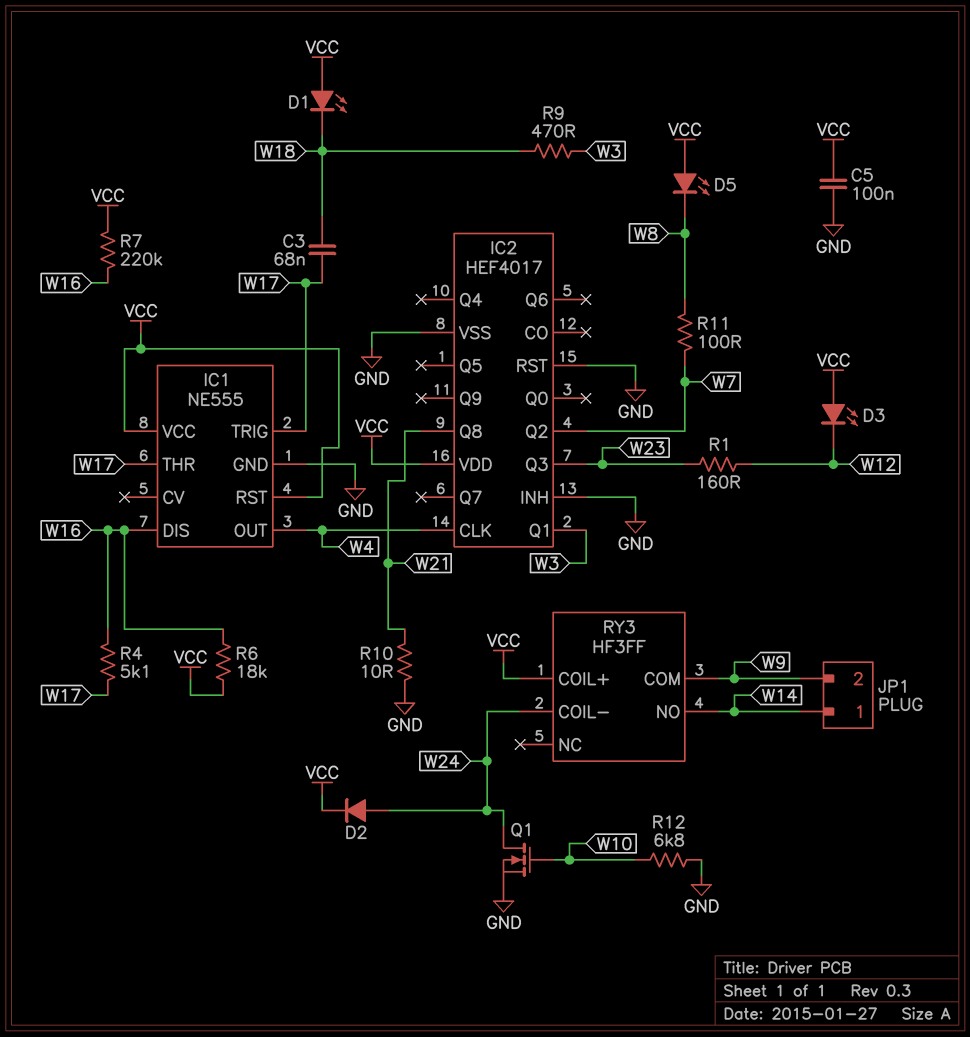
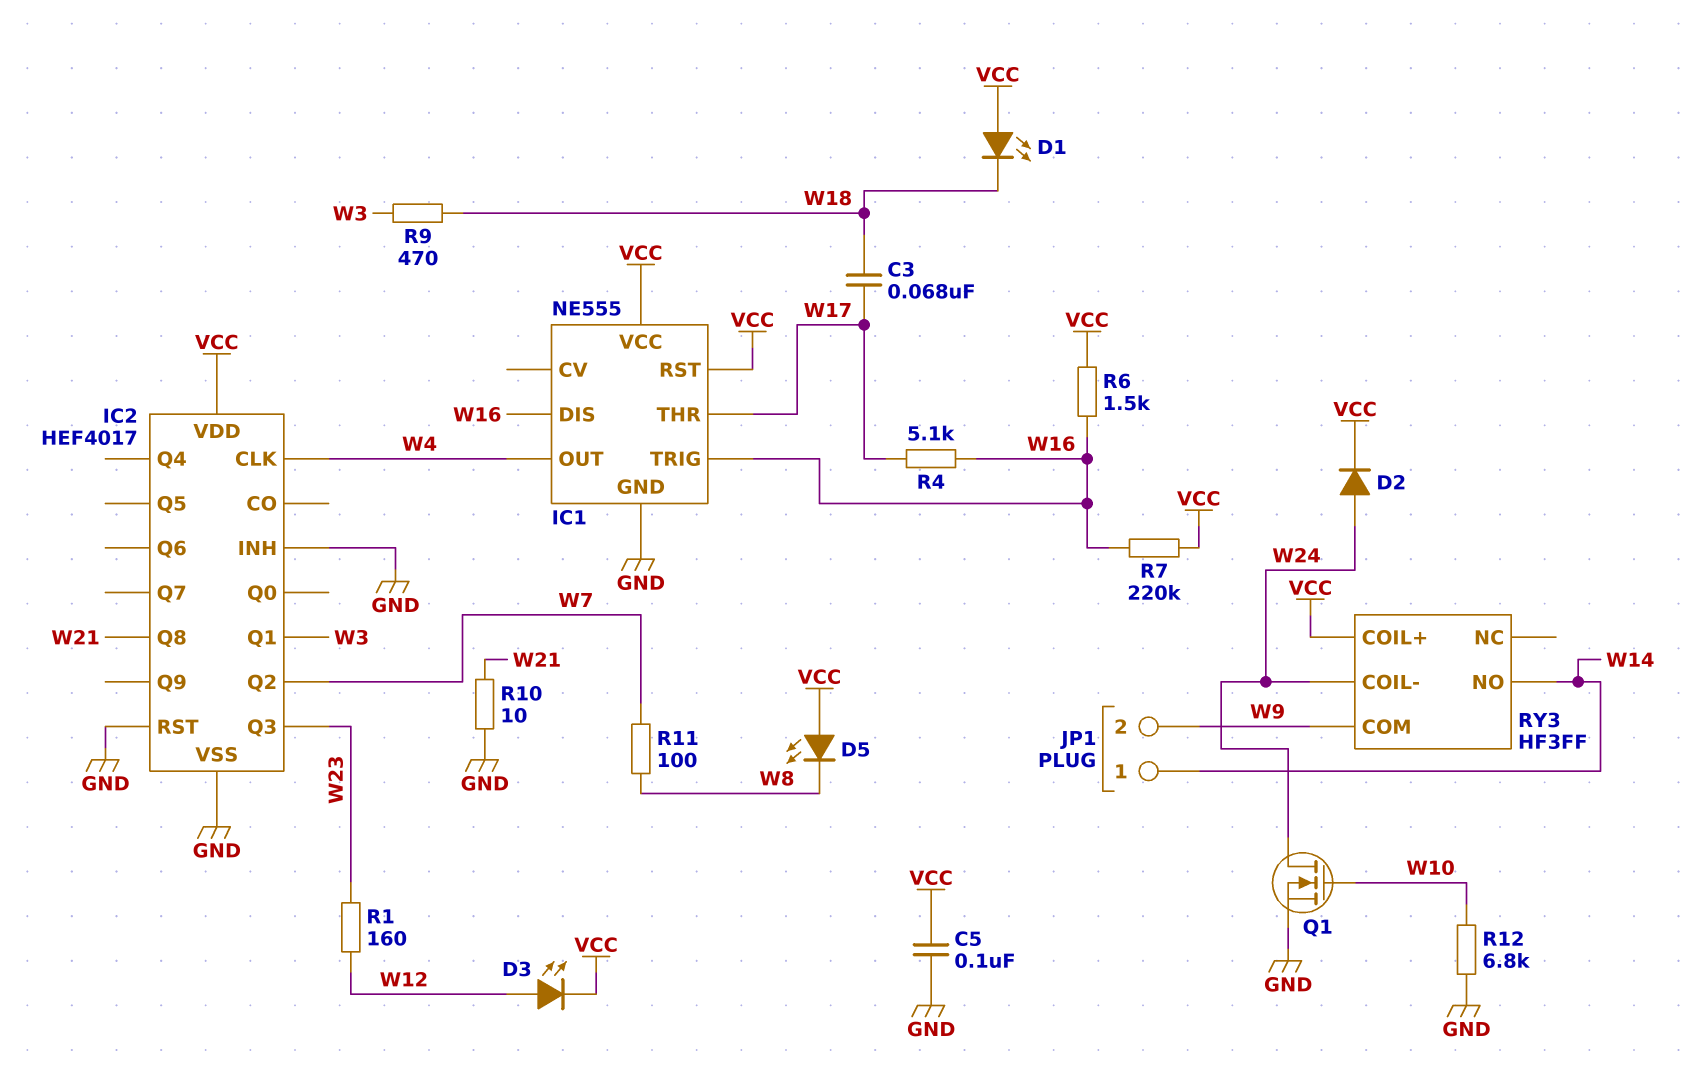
D3: LED (A VCC, K W12) -> LED (A W12, K VCC)
IC1 pin TRIG: W17 -> W16
R6: 18k (VCC, W16) -> 1.5k (VCC, W16)

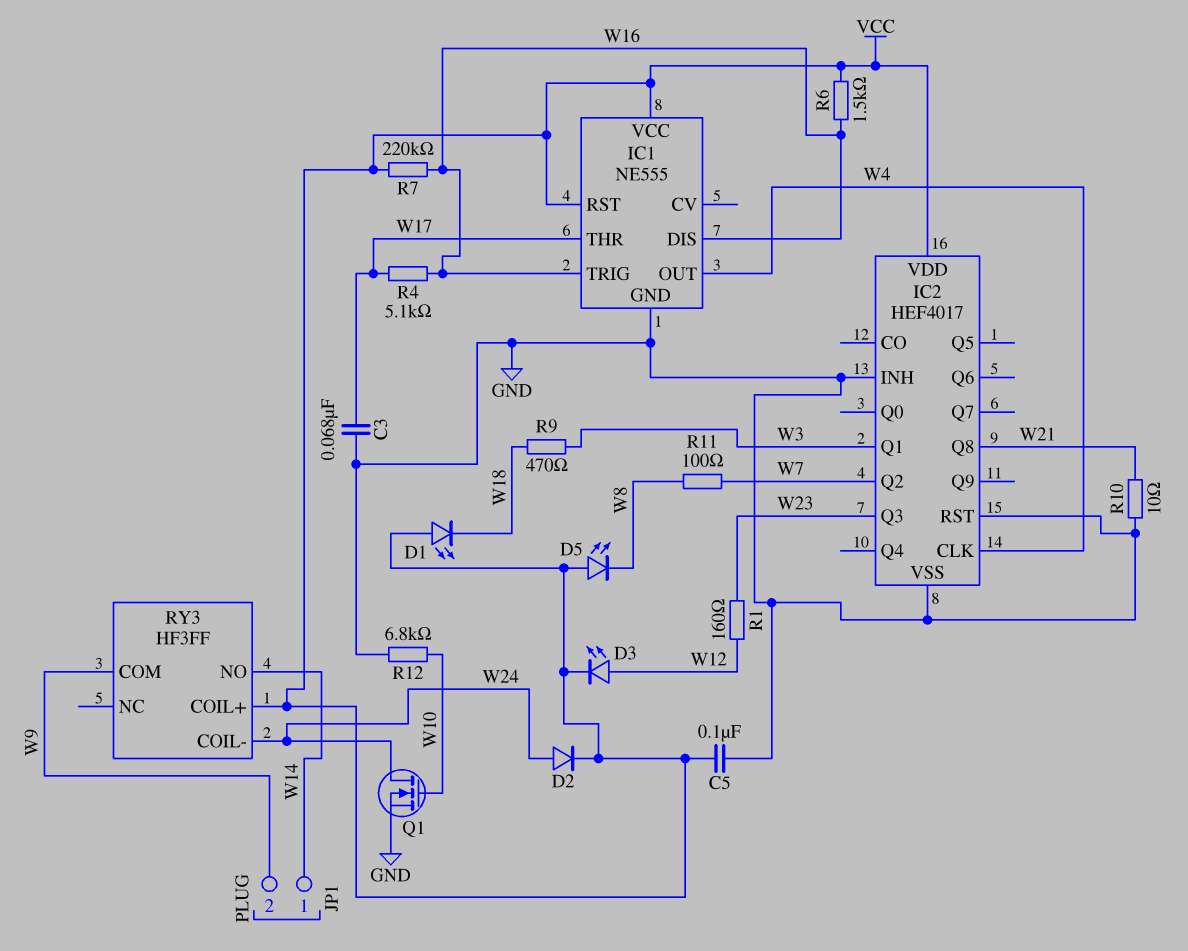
C3: 68nF (W17, W18) -> 68nF (GND, W17)

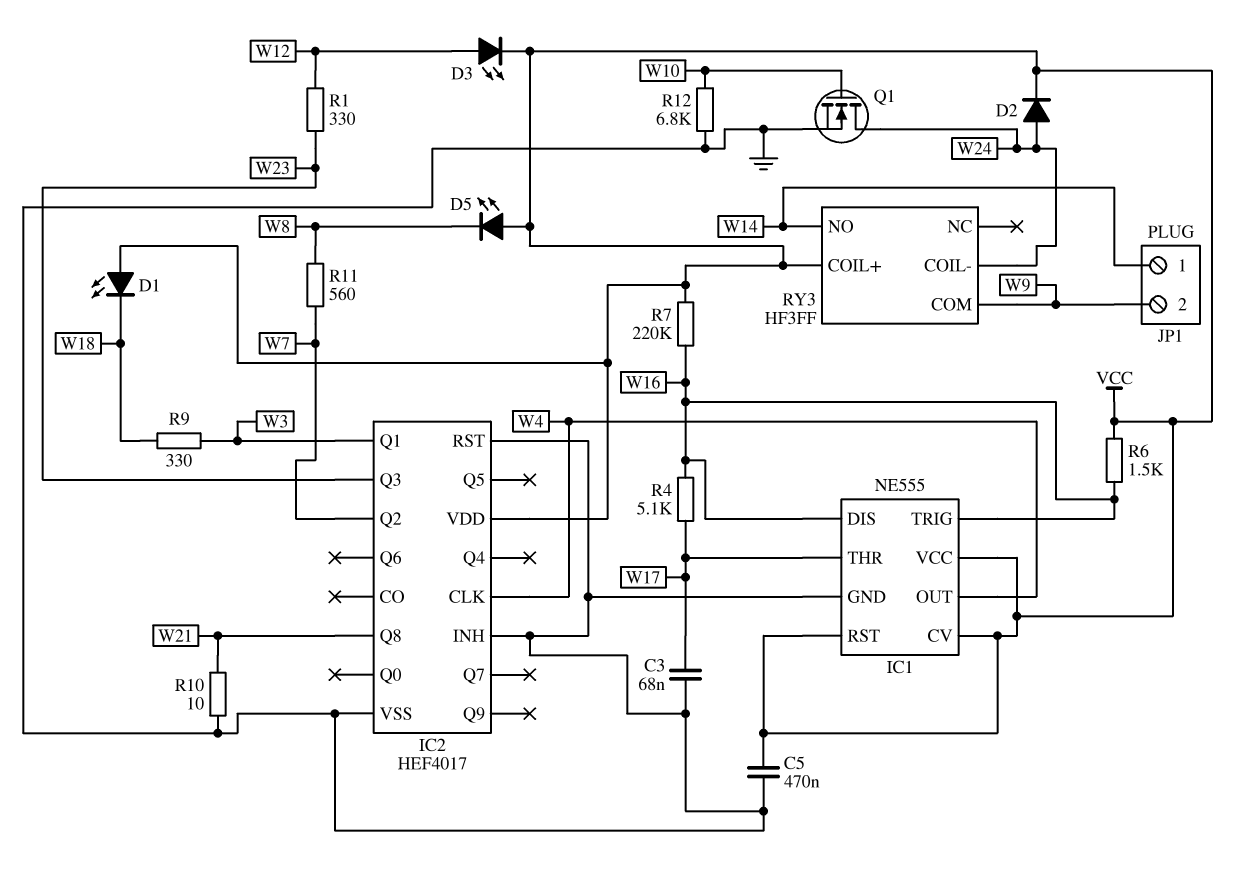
C5: 100nF (GND, VCC) -> 470nF (GND, VCC)
IC1 pin CV: none -> VCC
R1: 160 (W12, W23) -> 330 (W12, W23)
R9: 470 (W3, W18) -> 330 (W3, W18)
R11: 100 (W7, W8) -> 560 (W7, W8)

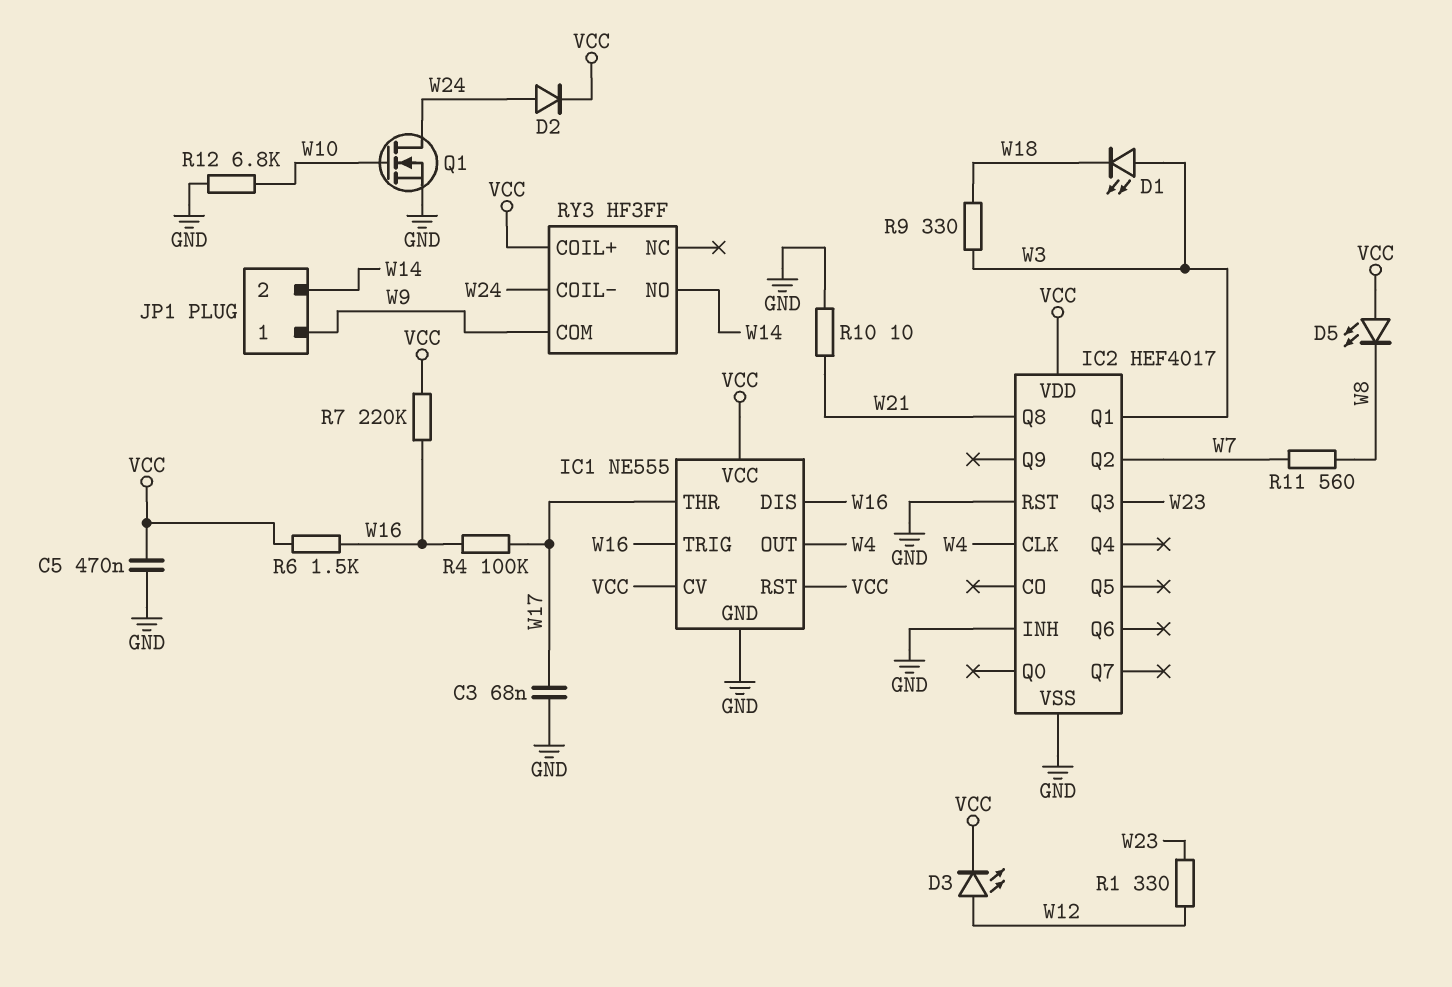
D1: LED (A VCC, K W18) -> LED (A W3, K W18)
JP1 pin 1: W14 -> W9
JP1 pin 2: W9 -> W14
R4: 5.1k (W16, W17) -> 100k (W16, W17)

